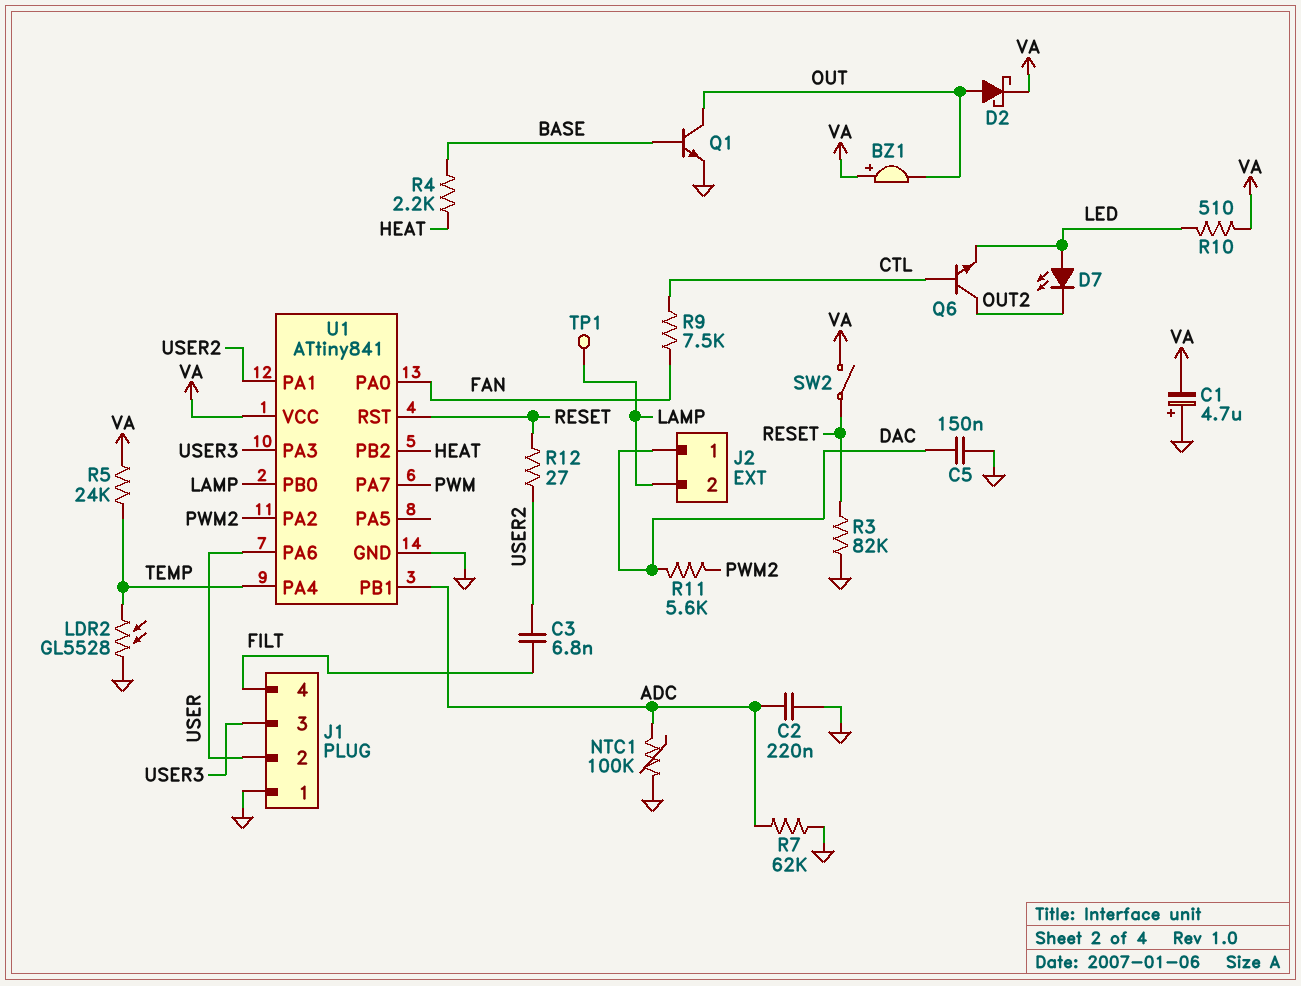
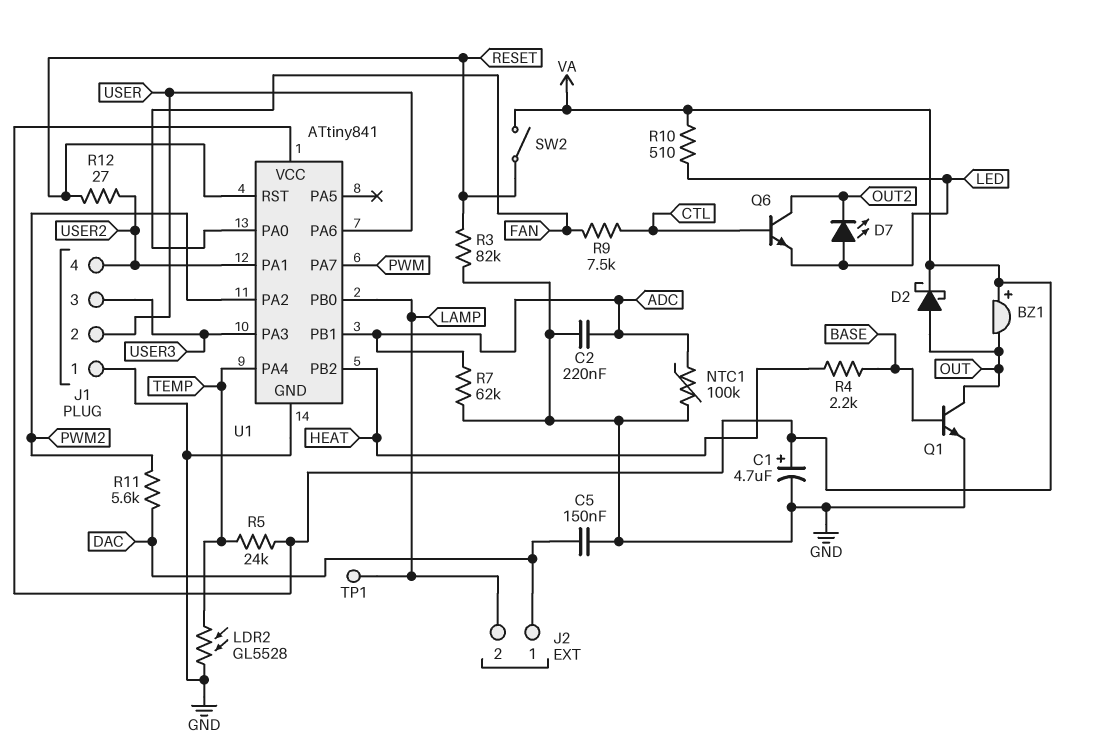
C1: 4.7uF (plus GND, minus VA) -> 4.7uF (plus VA, minus GND)
C3: 6.8nF (FILT, USER2) -> none
J1 pin 4: FILT -> USER2

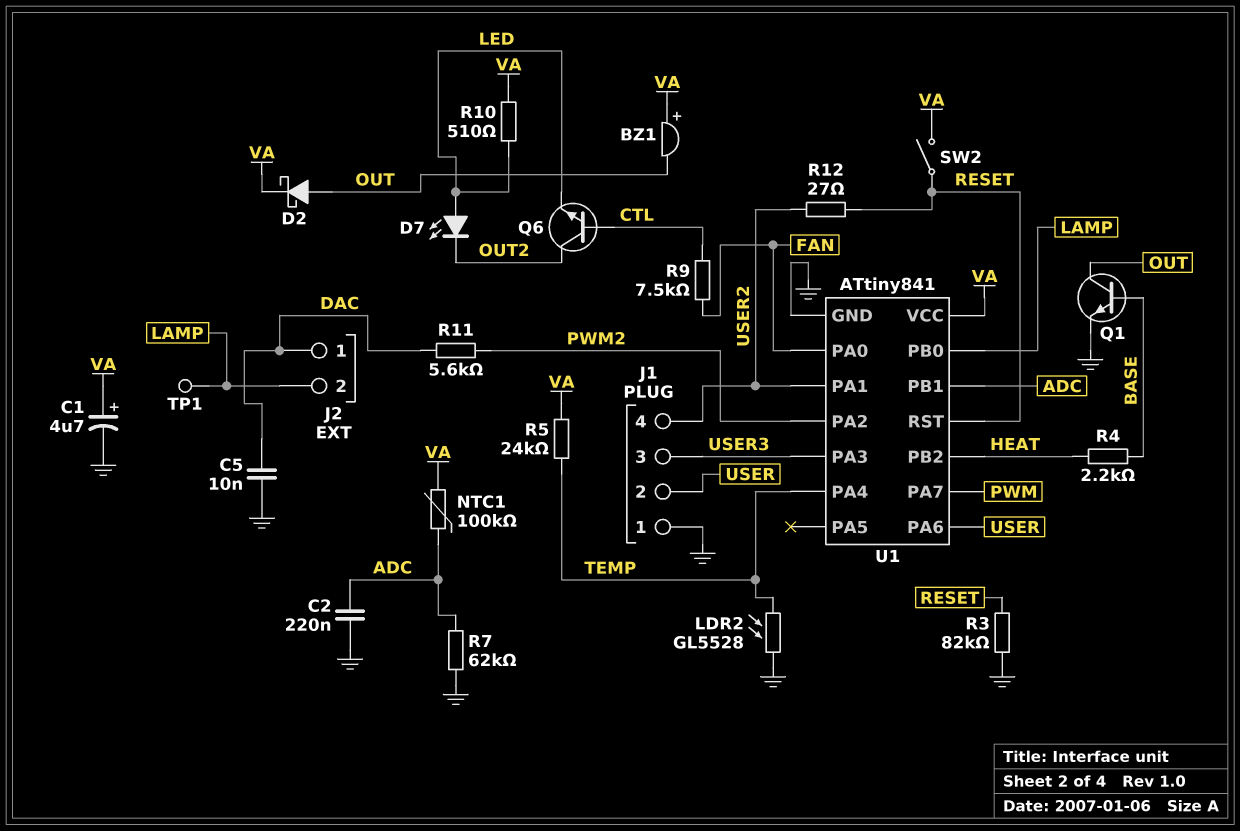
C5: 150nF (DAC, GND) -> 10nF (DAC, GND)
NTC1: 100k (ADC, GND) -> 100k (ADC, VA)

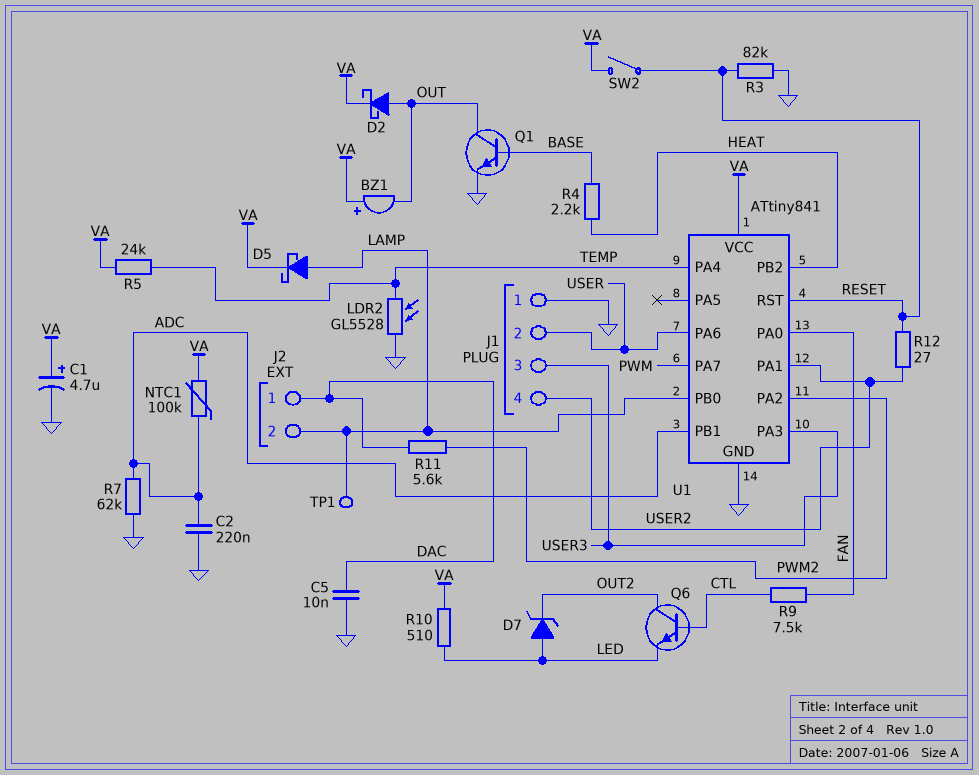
D5: none -> schottky (A LAMP, K VA)
D7: LED (A LED, K OUT2) -> zener (A LED, K OUT2)

